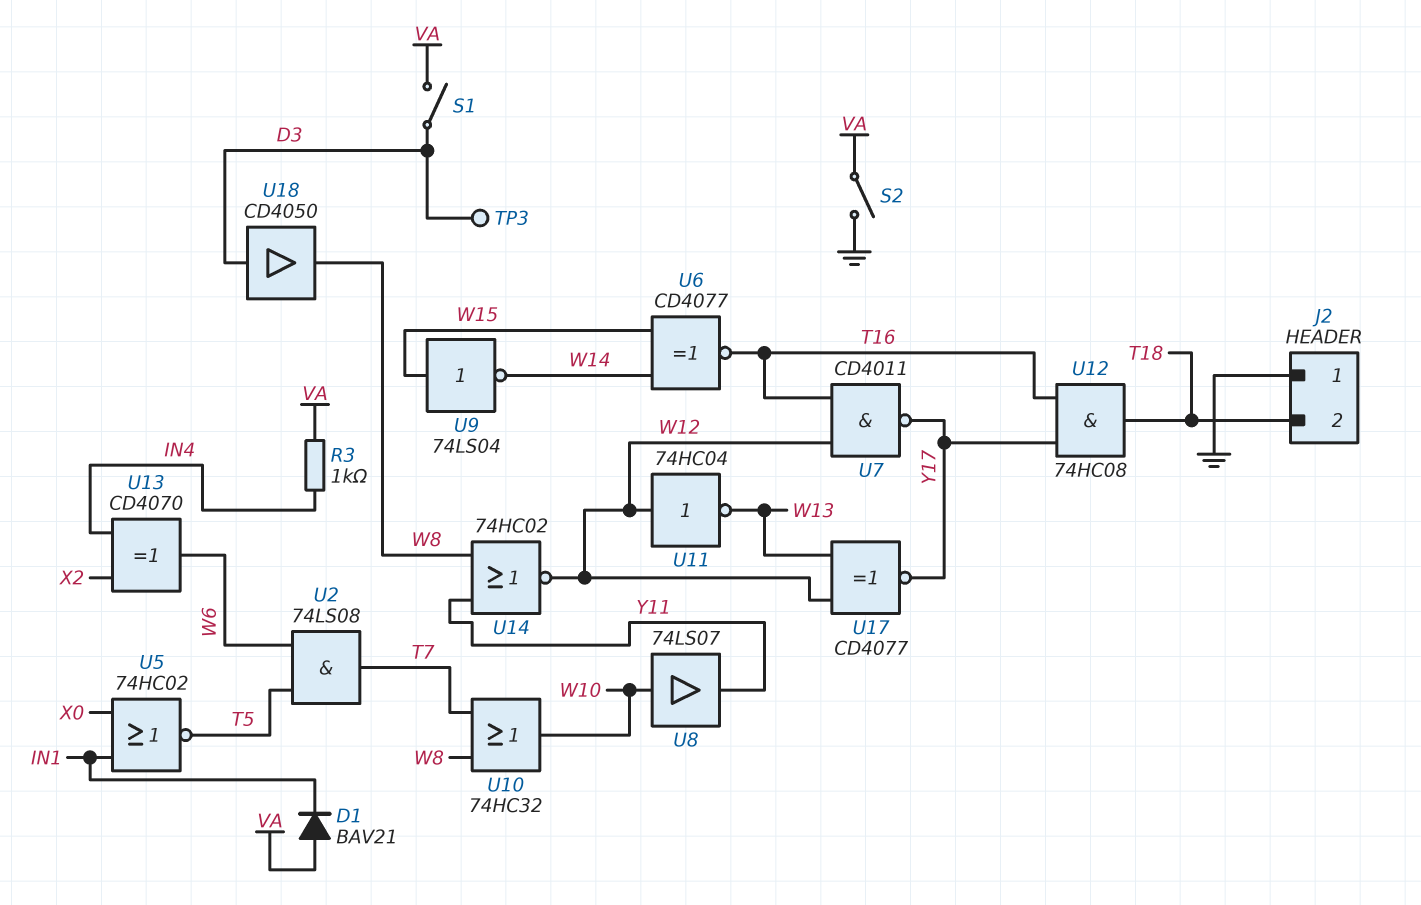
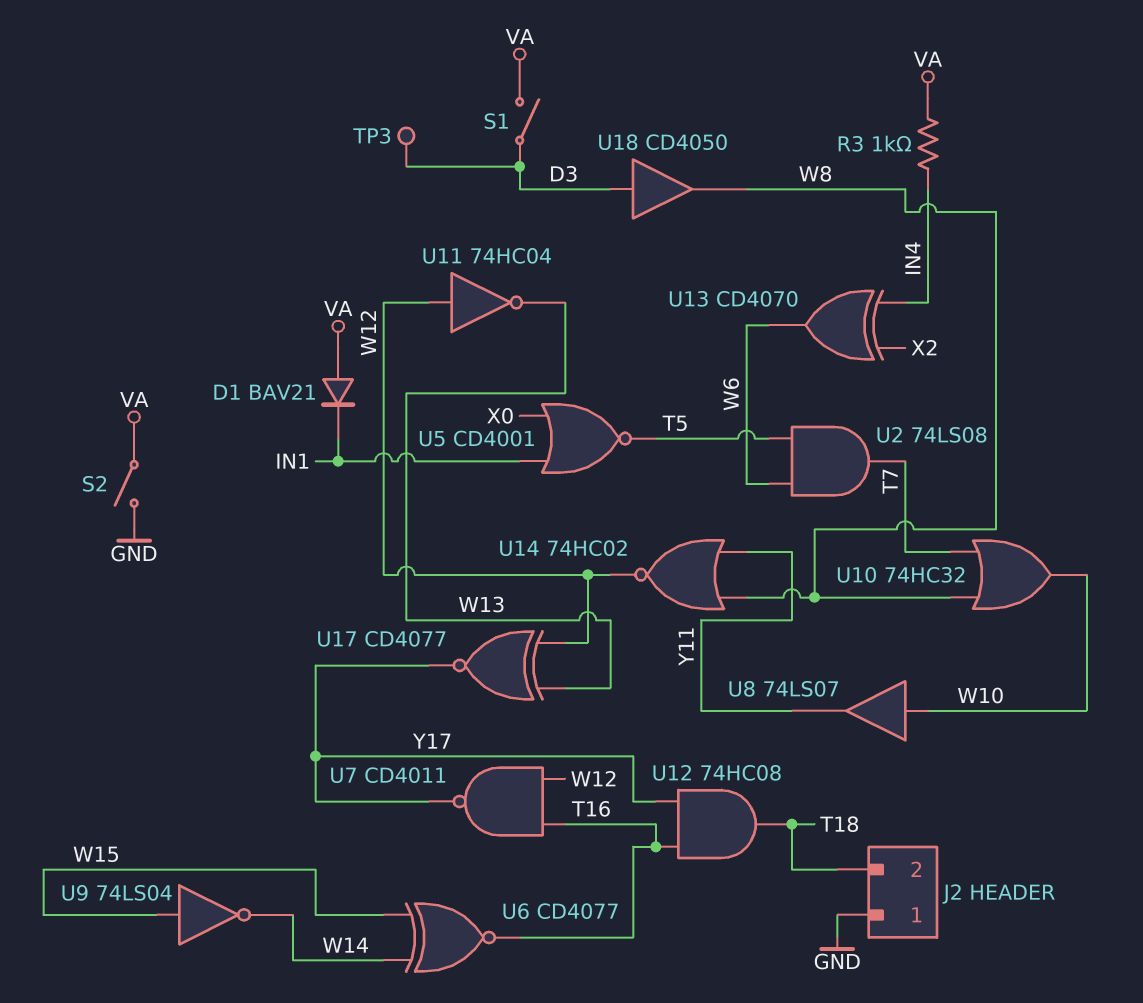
U5: NOR 74HC02 (in IN1, in X0, out T5) -> NOR CD4001 (in IN1, in X0, out T5)

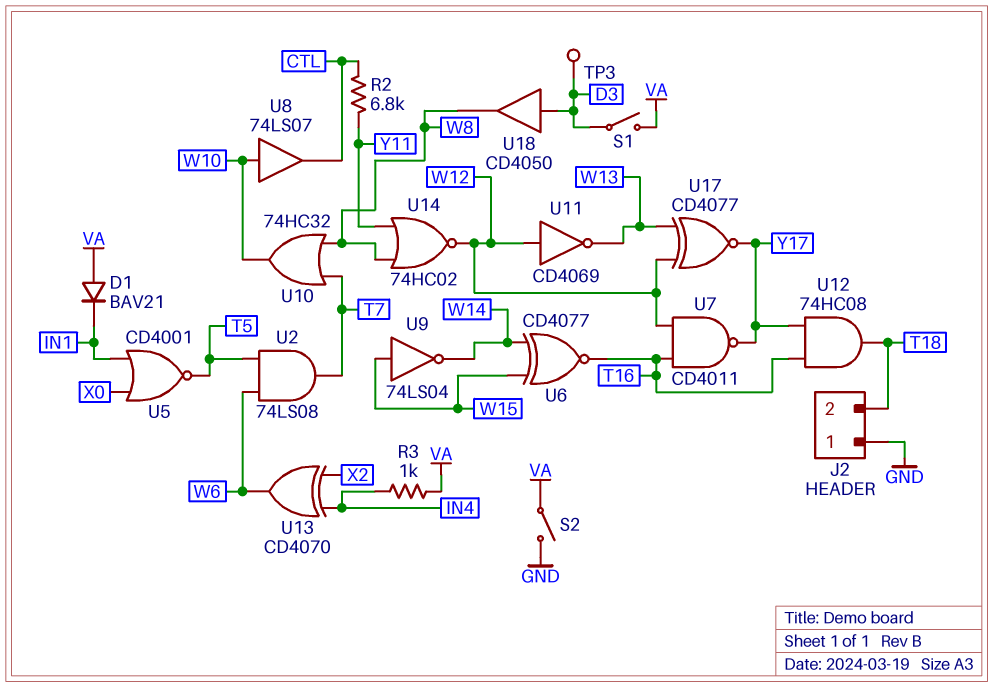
R2: none -> 6.8k (CTL, Y11)
U8: buffer 74LS07 (in W10, out Y11) -> buffer 74LS07 (in W10, out CTL)
U11: NOT 74HC04 (in W12, out W13) -> NOT CD4069 (in W12, out W13)

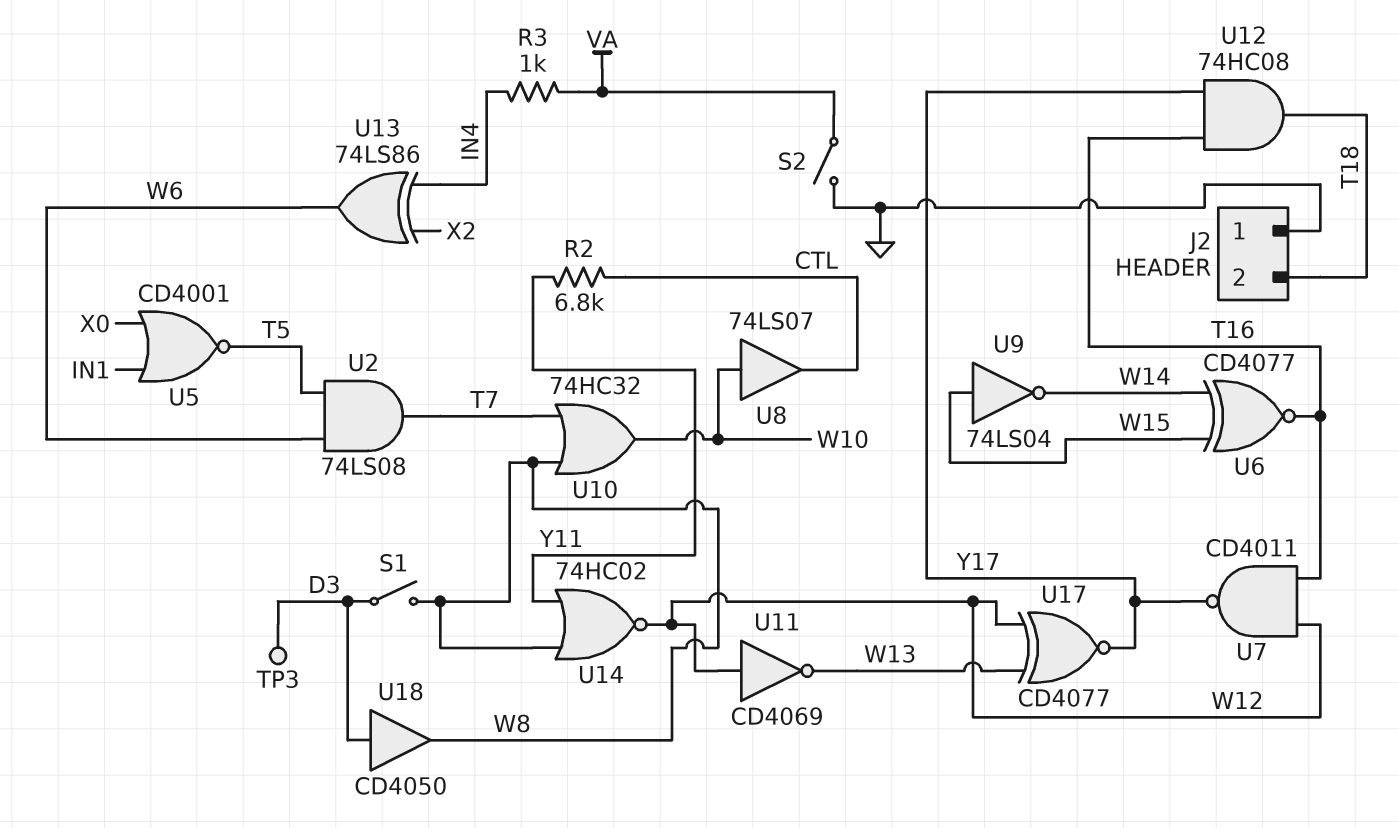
D1: diode BAV21 (A VA, K IN1) -> none
S1: switch (D3, VA) -> switch (D3, W8)
U13: XOR CD4070 (in IN4, in X2, out W6) -> XOR 74LS86 (in IN4, in X2, out W6)

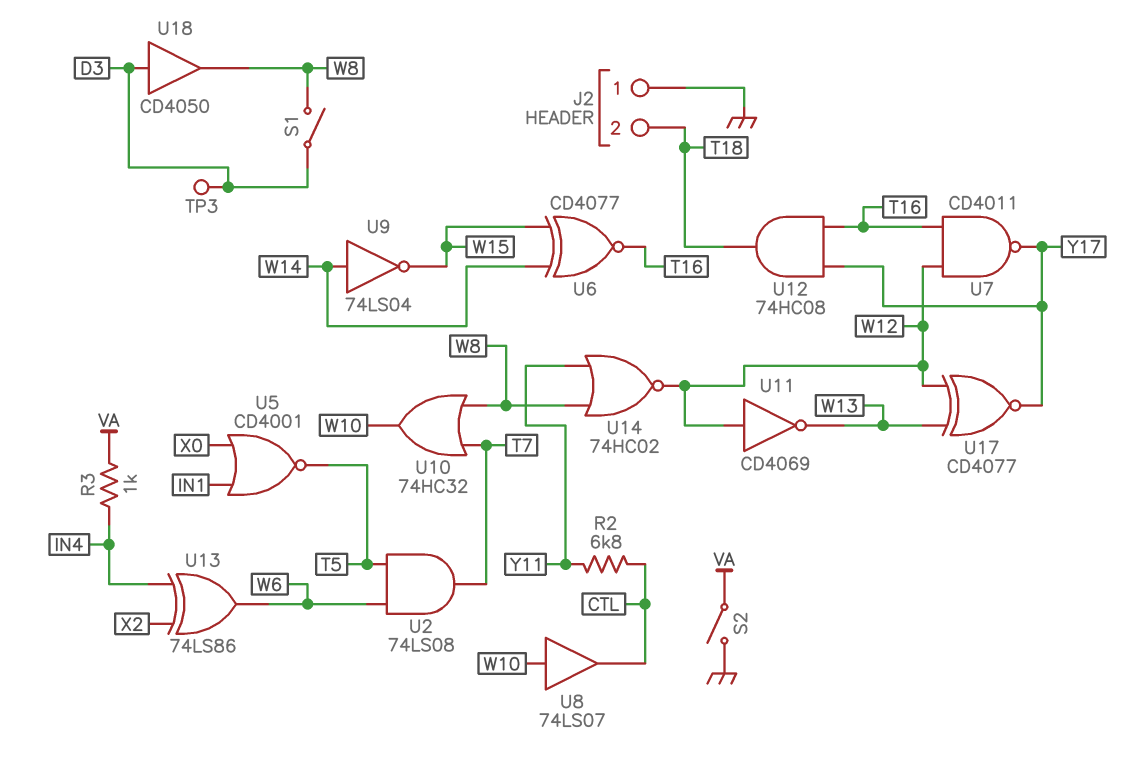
U9: NOT 74LS04 (in W15, out W14) -> NOT 74LS04 (in W14, out W15)

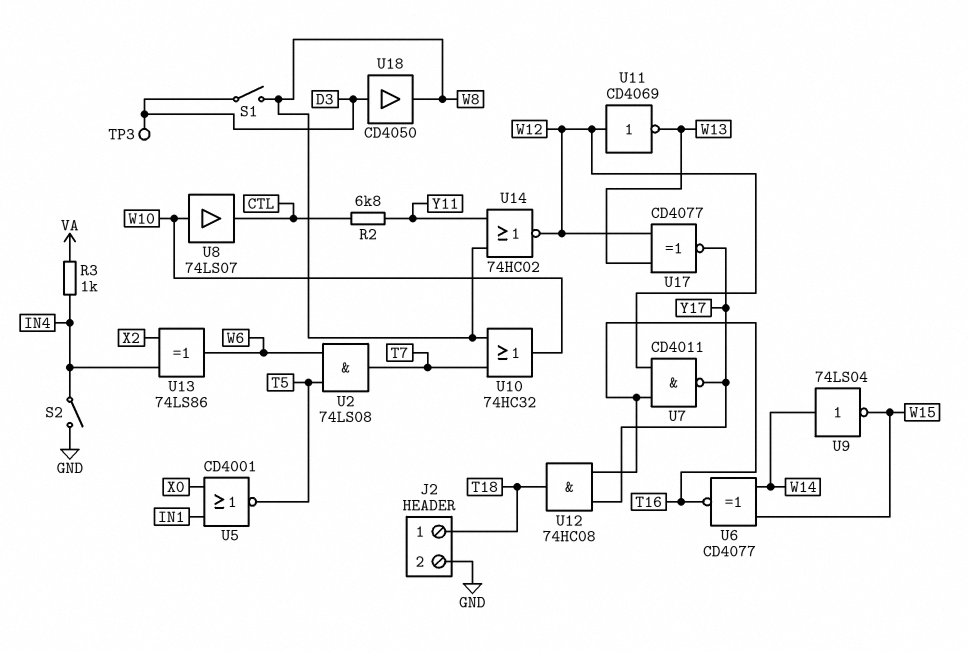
J2 pin 1: GND -> T18
J2 pin 2: T18 -> GND
S2: switch (GND, VA) -> switch (GND, IN4)

